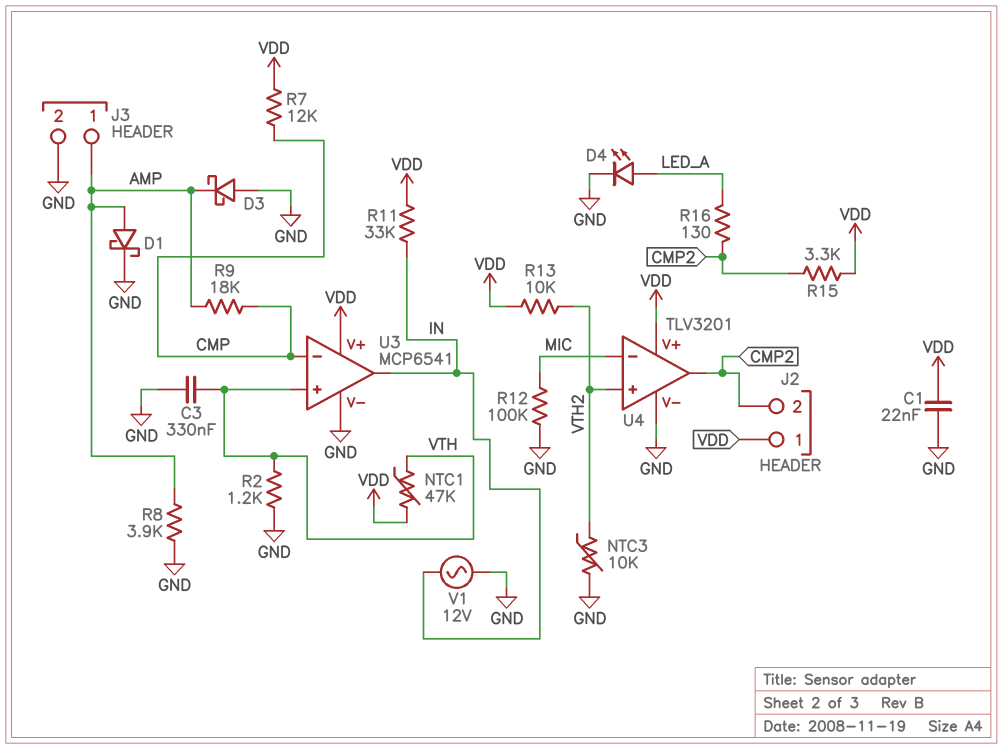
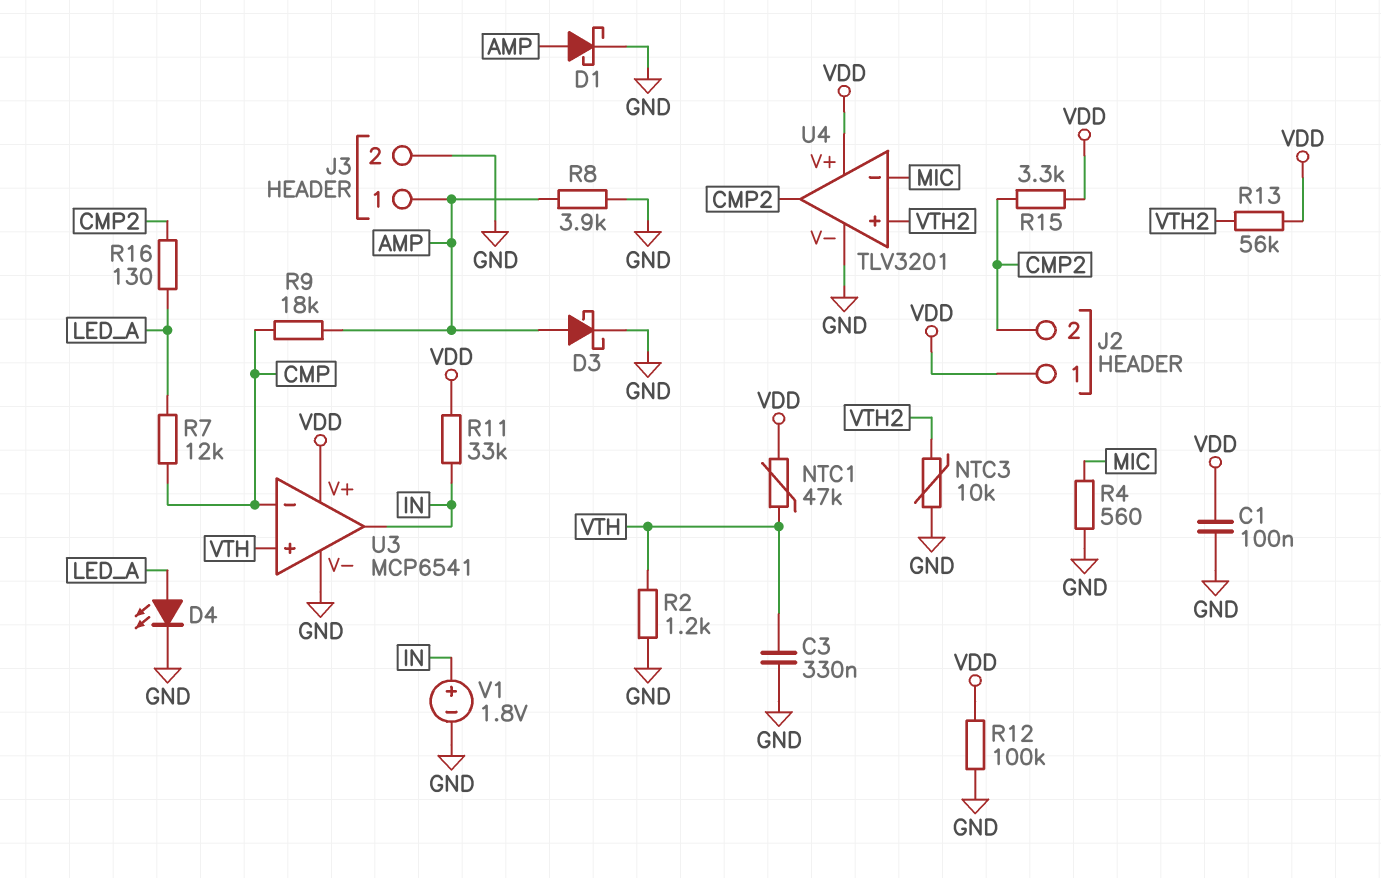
C1: 22nF (GND, VDD) -> 100nF (GND, VDD)
D3: schottky (A GND, K AMP) -> schottky (A AMP, K GND)
R4: none -> 560 (GND, MIC)
R7: 12k (CMP, VDD) -> 12k (CMP, LED_A)
R12: 100k (GND, MIC) -> 100k (GND, VDD)
R13: 10k (VDD, VTH2) -> 56k (VDD, VTH2)
V1: AC 12V (GND, IN) -> 1.8V (plus IN, minus GND)

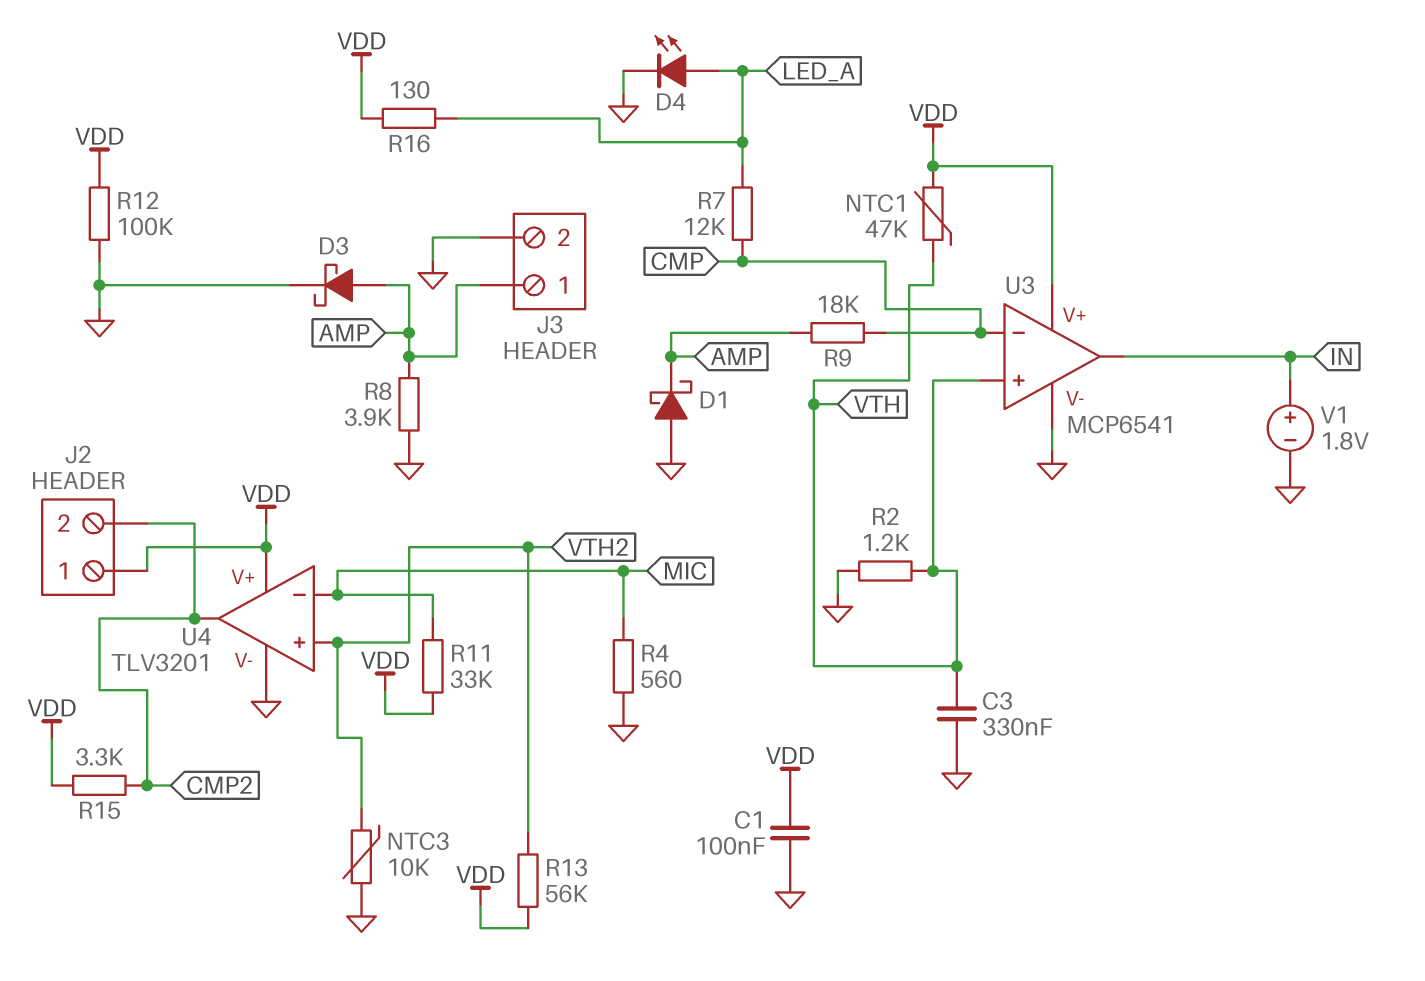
D1: schottky (A AMP, K GND) -> schottky (A GND, K AMP)
R11: 33k (IN, VDD) -> 33k (MIC, VDD)
R16: 130 (CMP2, LED_A) -> 130 (LED_A, VDD)

